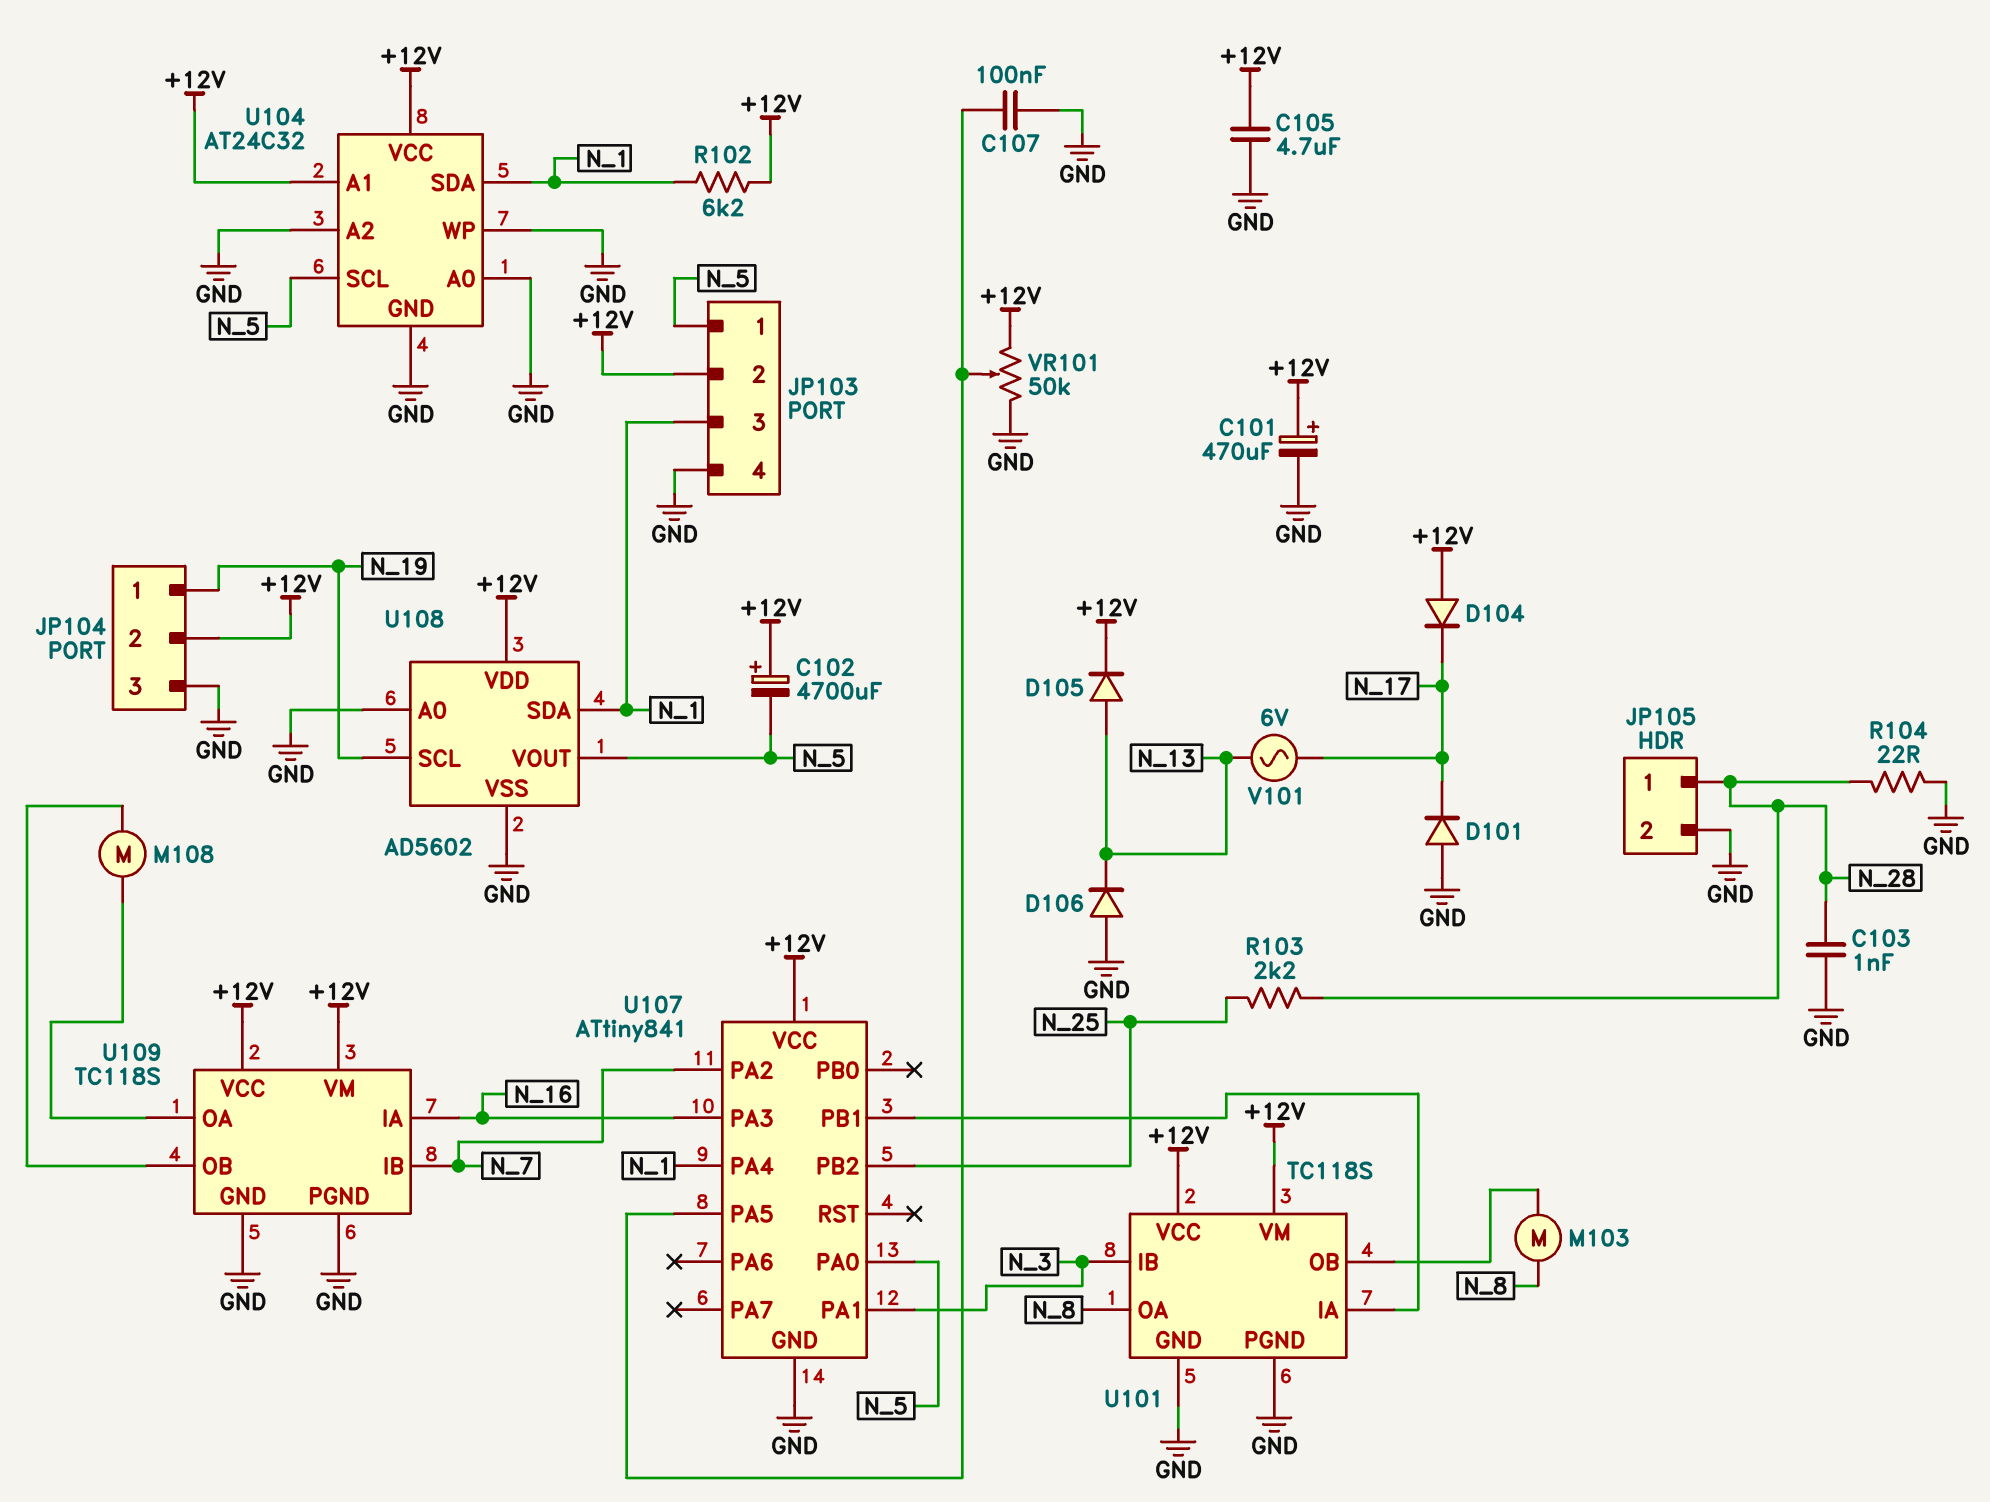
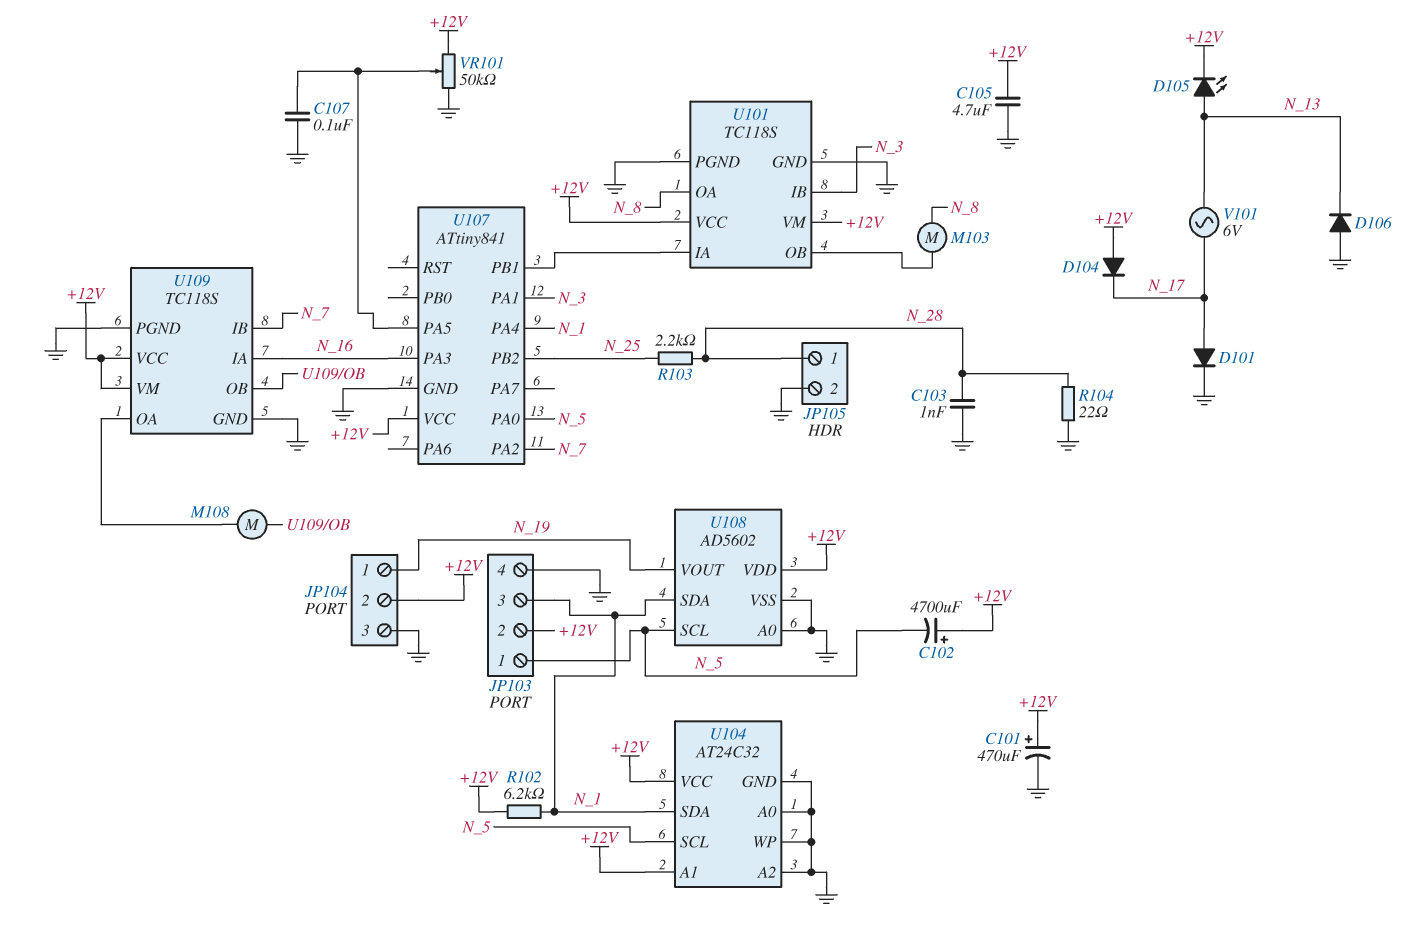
D101: diode (A GND, K N_17) -> diode (A N_17, K GND)
D105: diode (A N_13, K +12V) -> LED (A N_13, K +12V)
U108 pin SCL: N_19 -> N_5
U108 pin VOUT: N_5 -> N_19

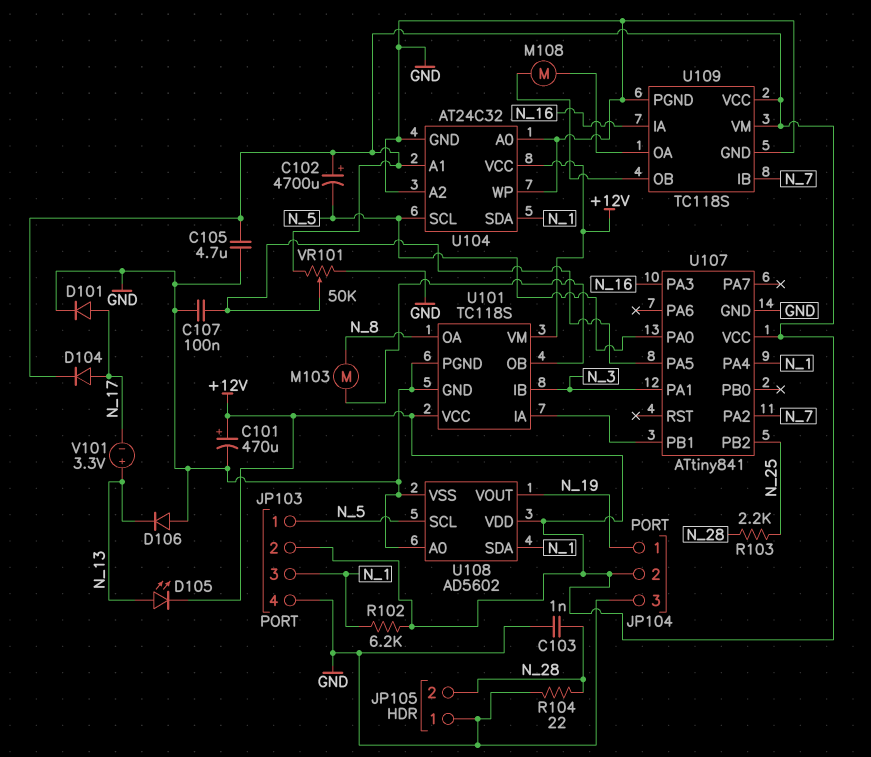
D104: diode (A +12V, K N_17) -> diode (A N_17, K +12V)
JP105 pin 1: N_28 -> GND
JP105 pin 2: GND -> N_28
V101: AC 6V (N_13, N_17) -> 3.3V (plus N_13, minus N_17)

